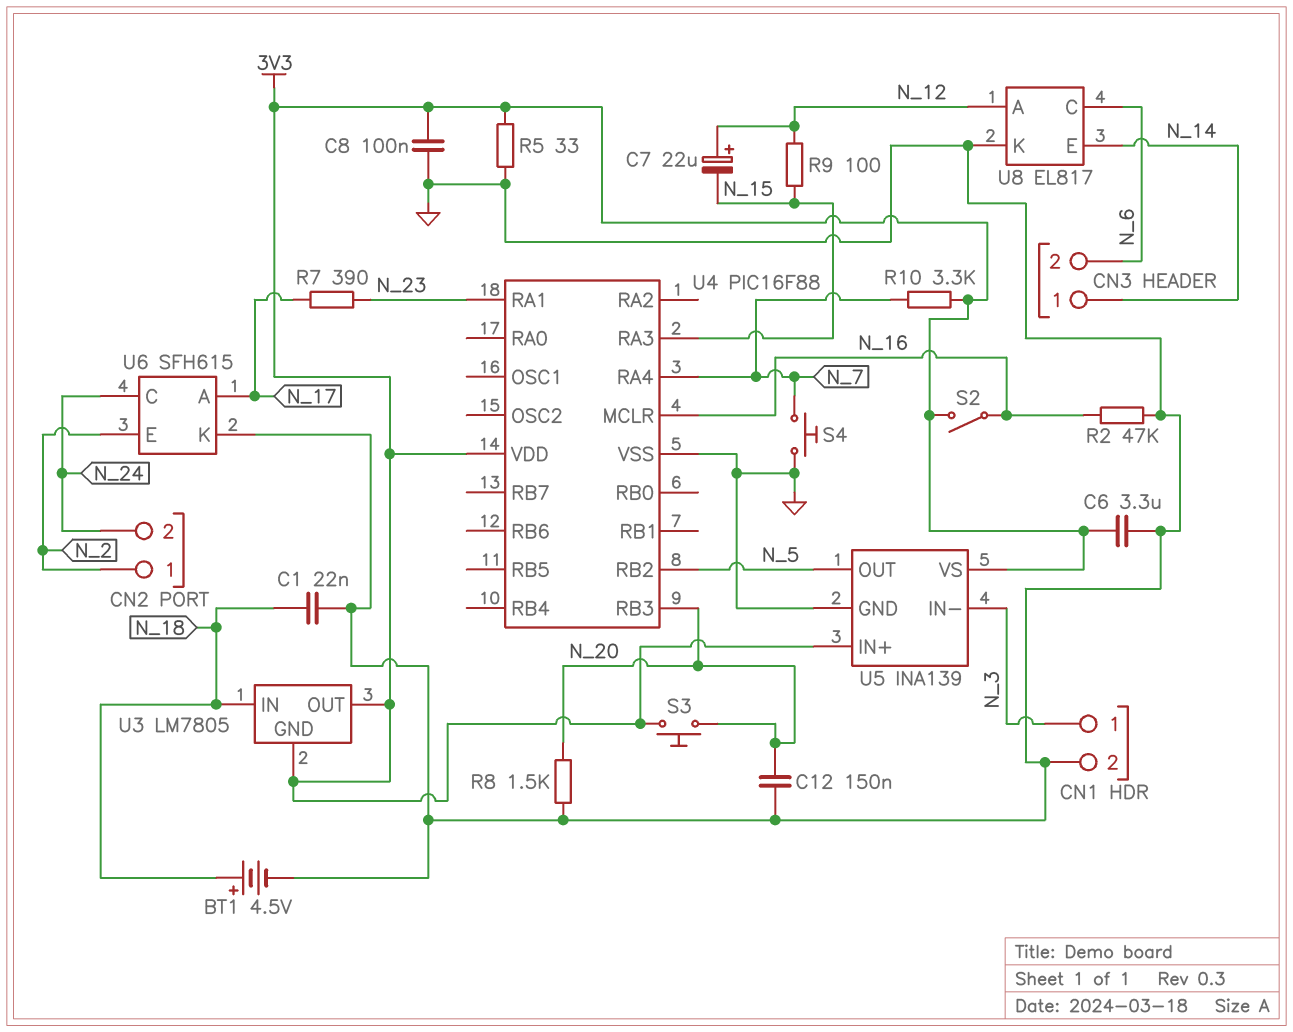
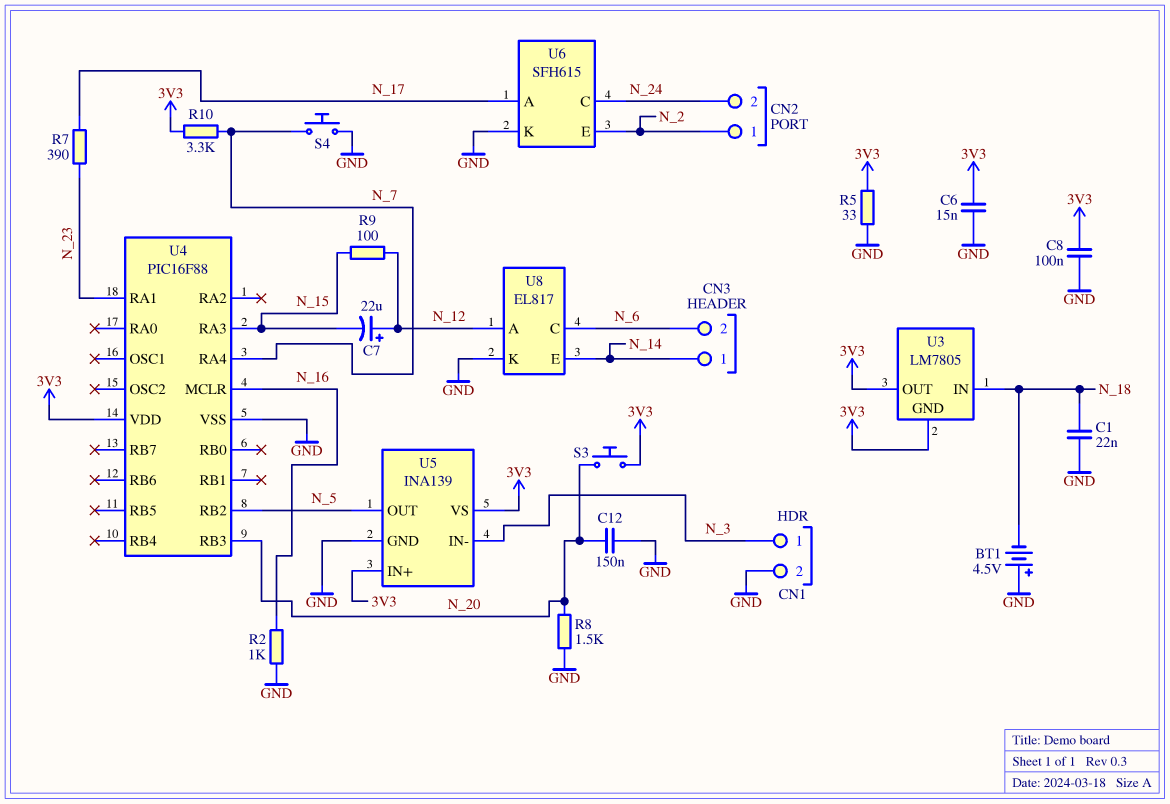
BT1: 4.5V (plus N_18, minus GND) -> 4.5V (plus GND, minus N_18)
C6: 3.3uF (3V3, GND) -> 15nF (3V3, GND)
R2: 47k (GND, N_16) -> 1k (GND, N_16)
S2: switch (3V3, N_16) -> none

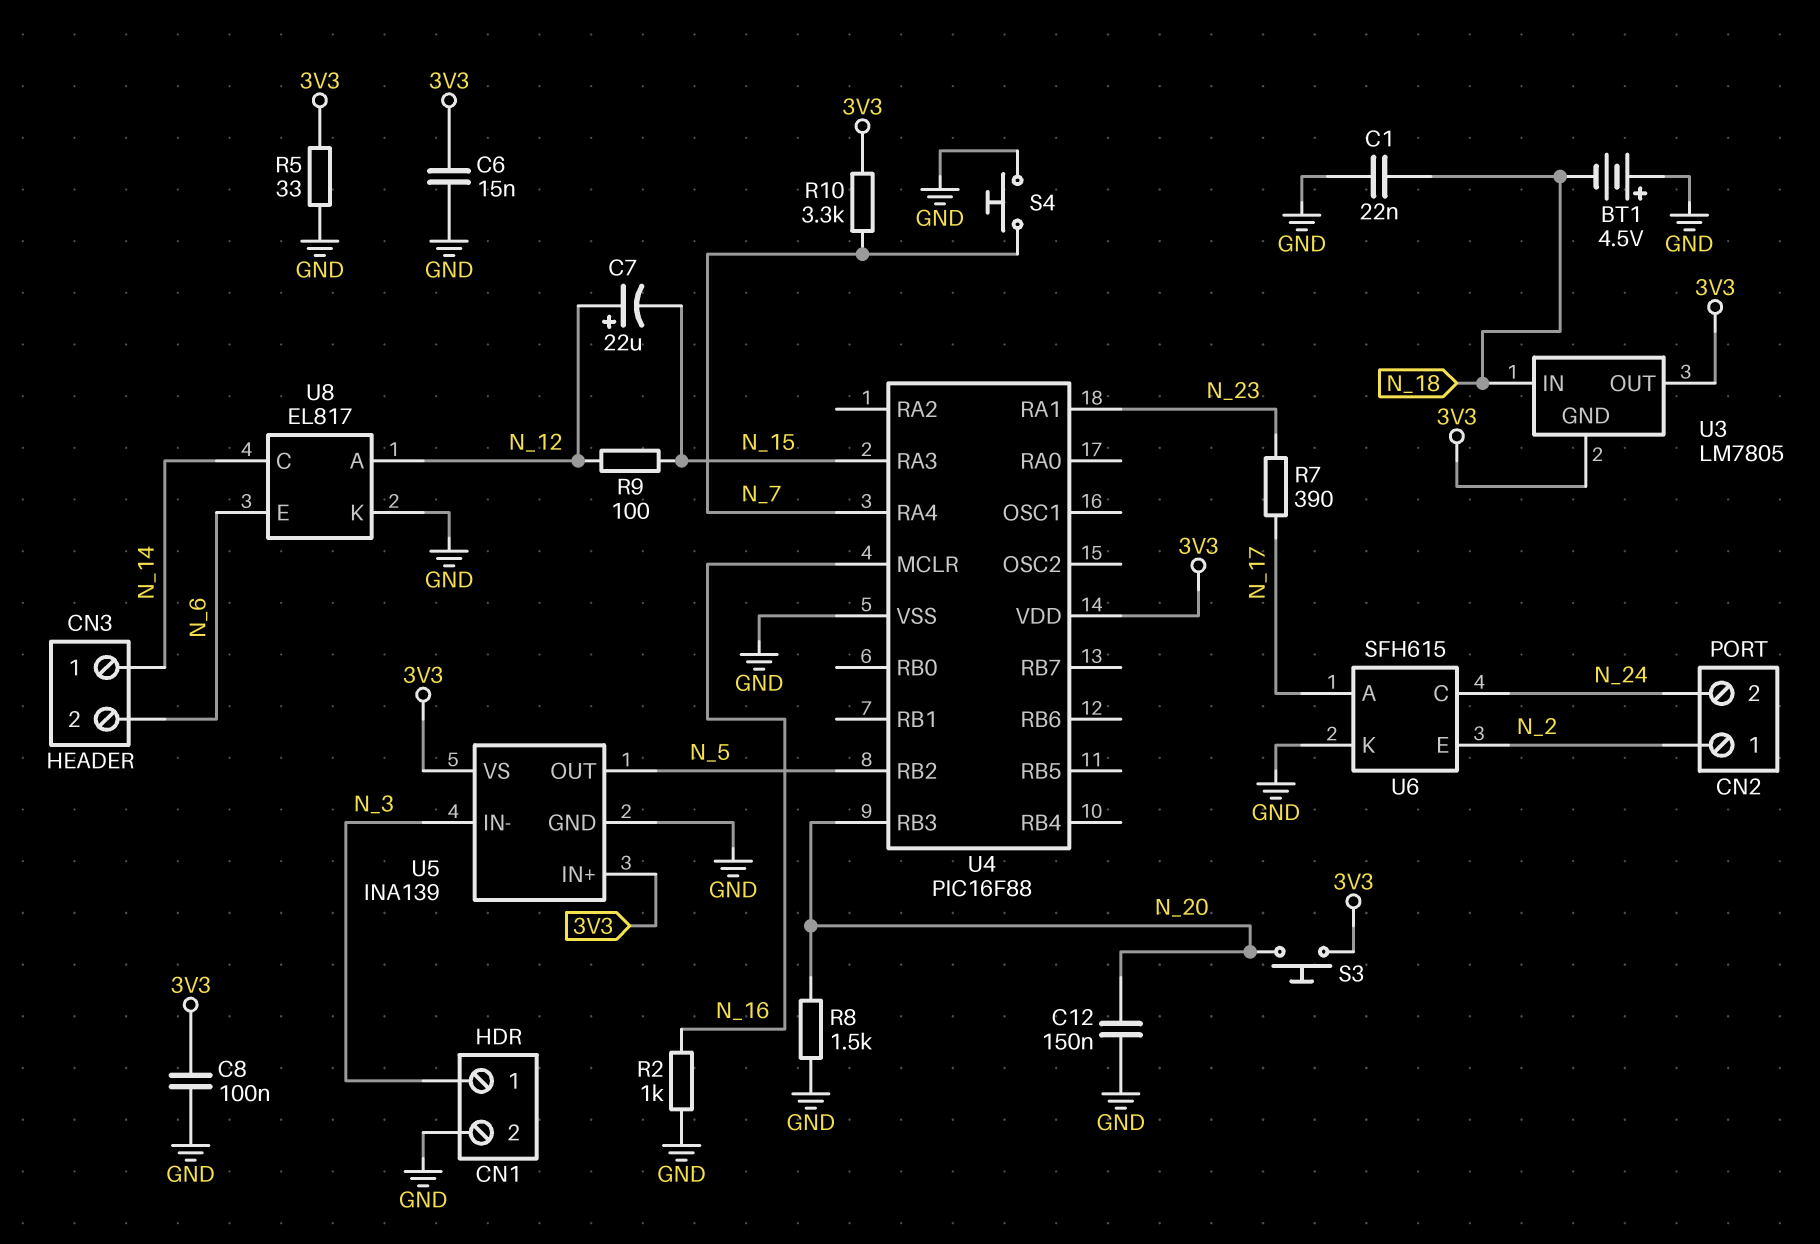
U8 pin C: N_6 -> N_14
U8 pin E: N_14 -> N_6

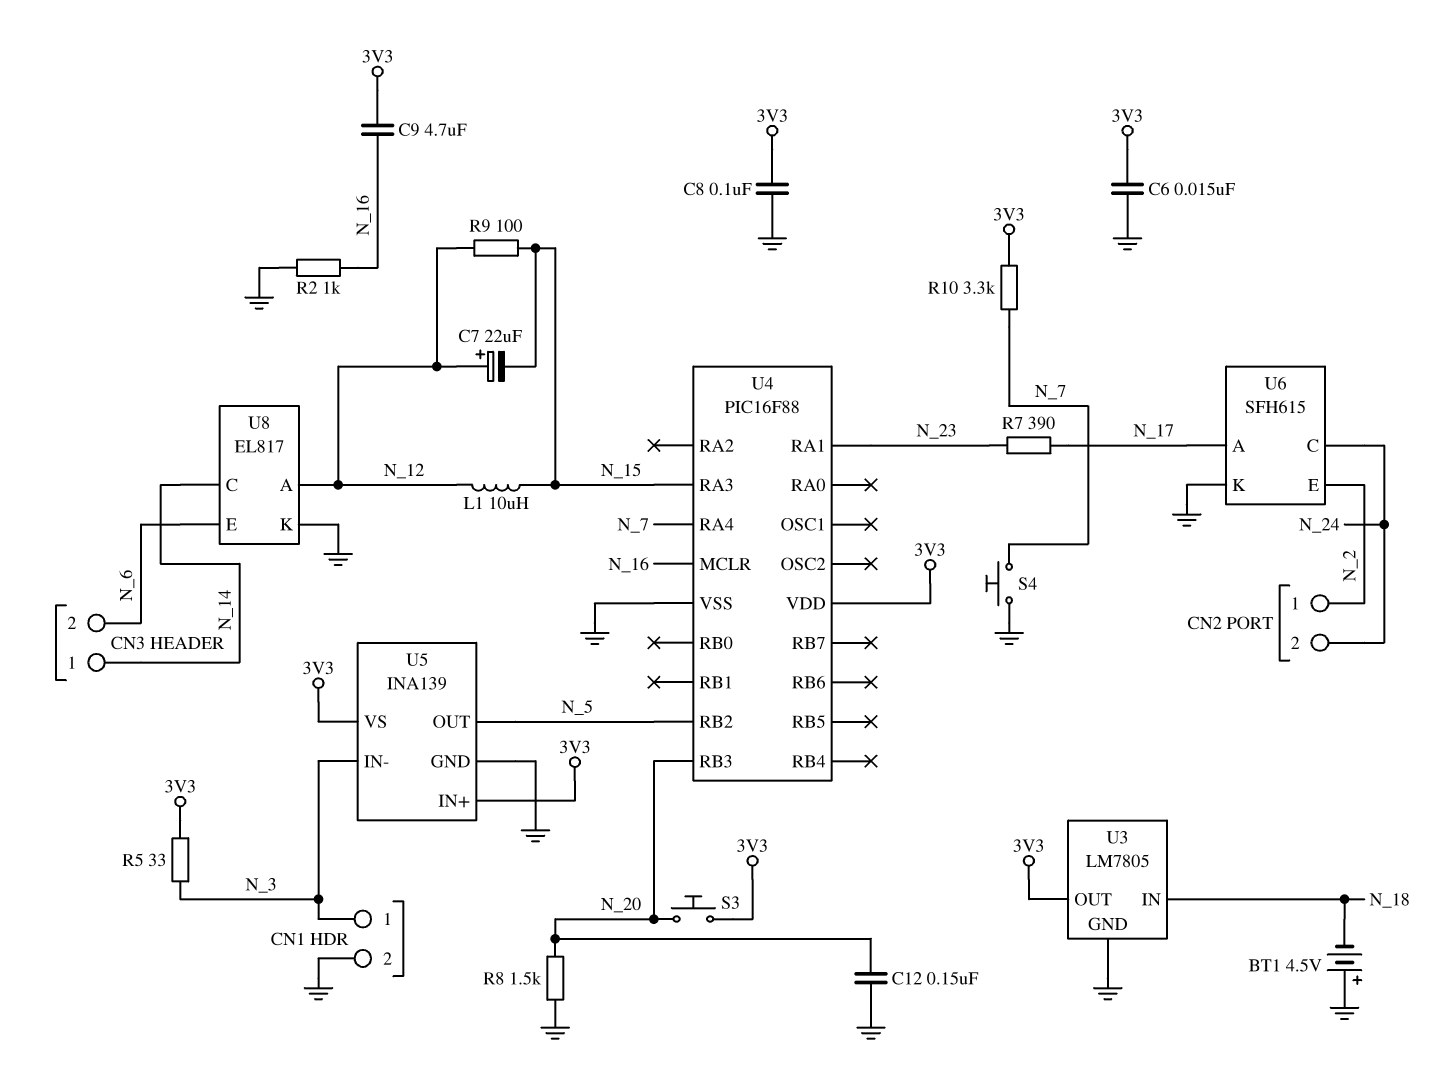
C1: 22nF (GND, N_18) -> none
C9: none -> 4.7uF (3V3, N_16)
L1: none -> 10uH (N_12, N_15)
R5: 33 (3V3, GND) -> 33 (3V3, N_3)
U3 pin GND: 3V3 -> GND

